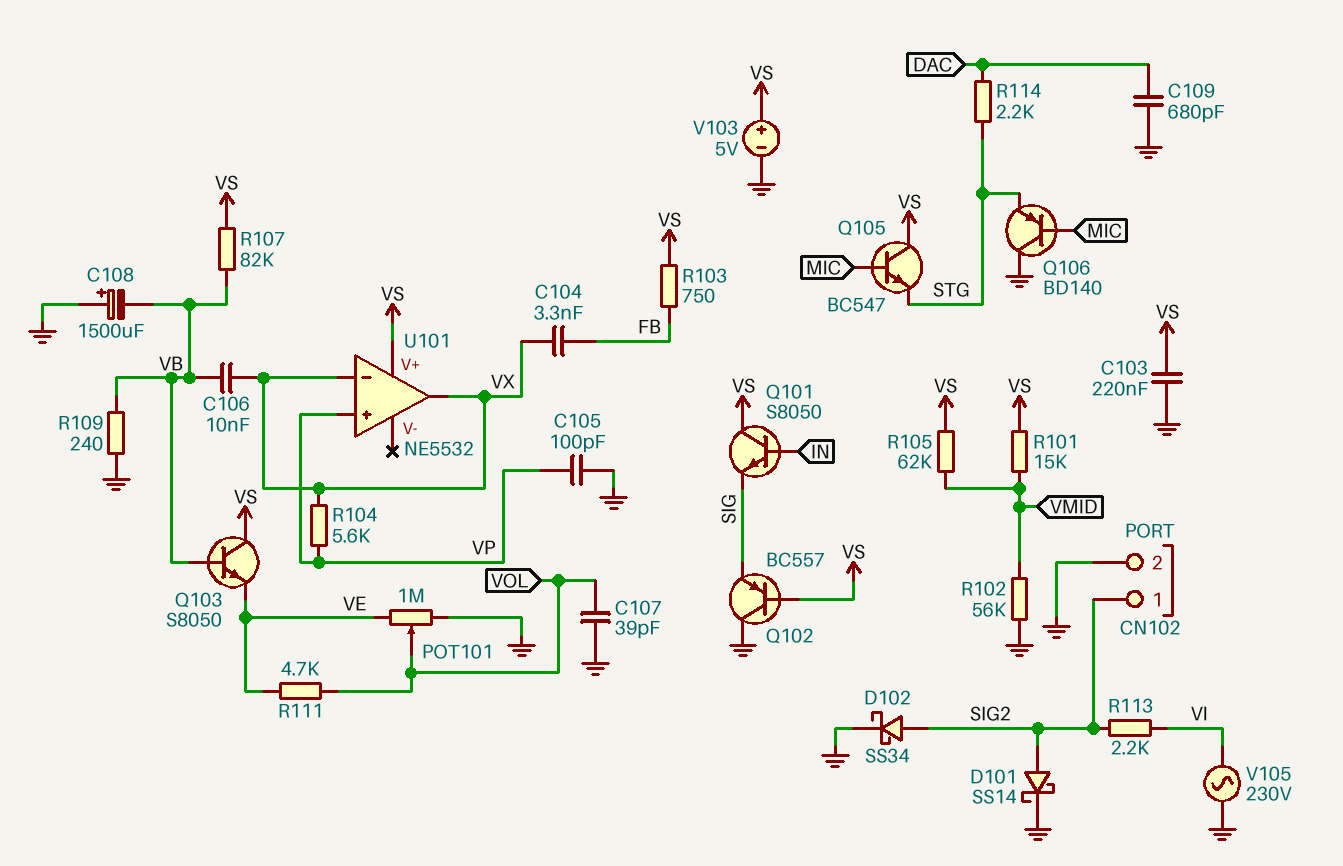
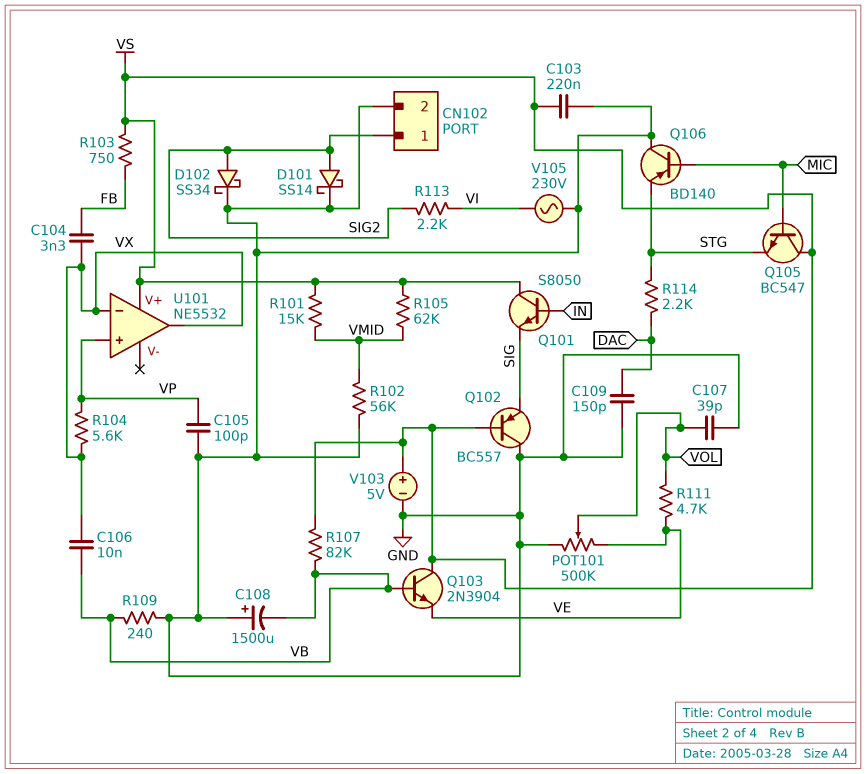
C109: 680pF (DAC, GND) -> 150pF (DAC, GND)
POT101: 1M (GND, VE, wiper VOL) -> 500k (GND, VE, wiper VOL)
Q103: NPN S8050 (B VB, C VS, E VE) -> NPN 2N3904 (B VB, C VS, E VE)

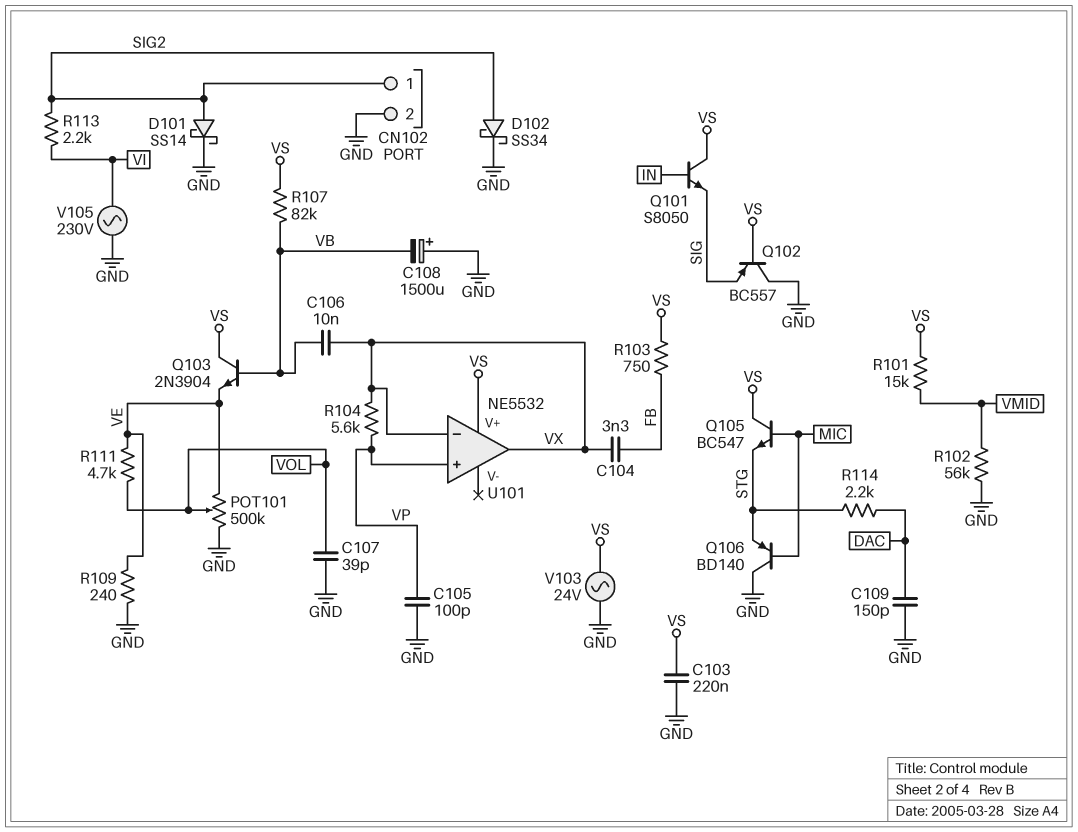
R105: 62k (VMID, VS) -> none
R109: 240 (GND, VB) -> 240 (GND, VE)
V103: 5V (plus VS, minus GND) -> AC 24V (GND, VS)

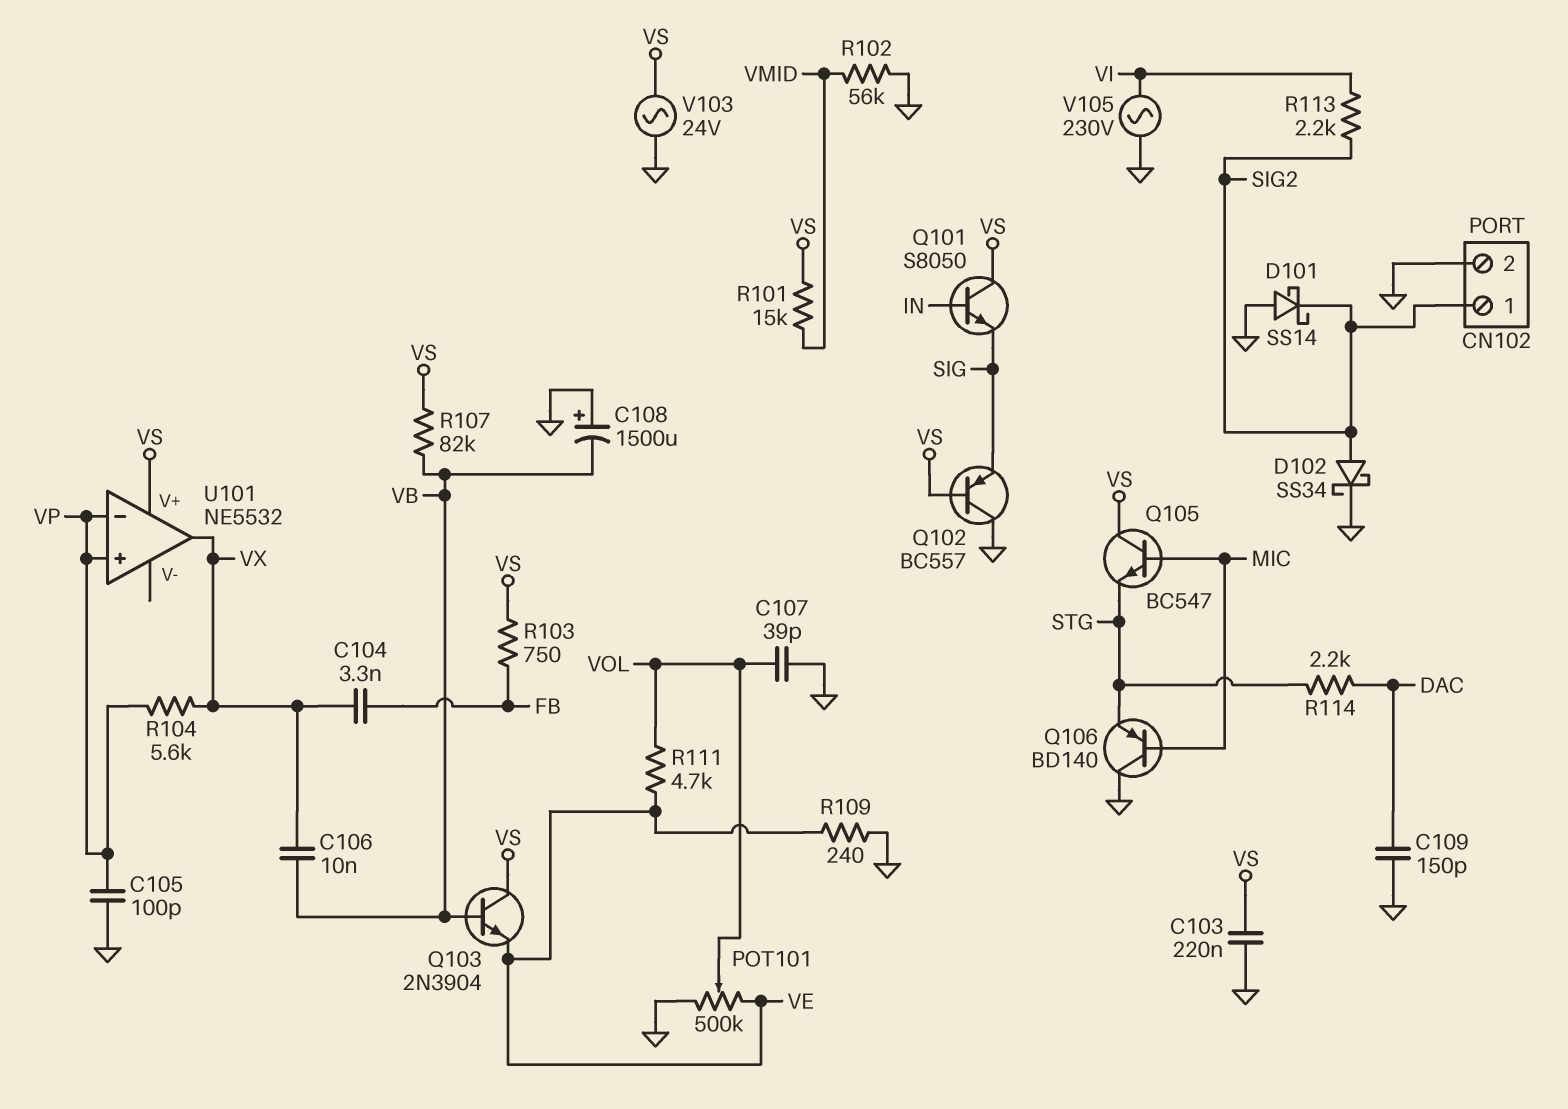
D101: schottky SS14 (A SIG2, K GND) -> schottky SS14 (A GND, K SIG2)
U101 pin in-: VX -> VP

